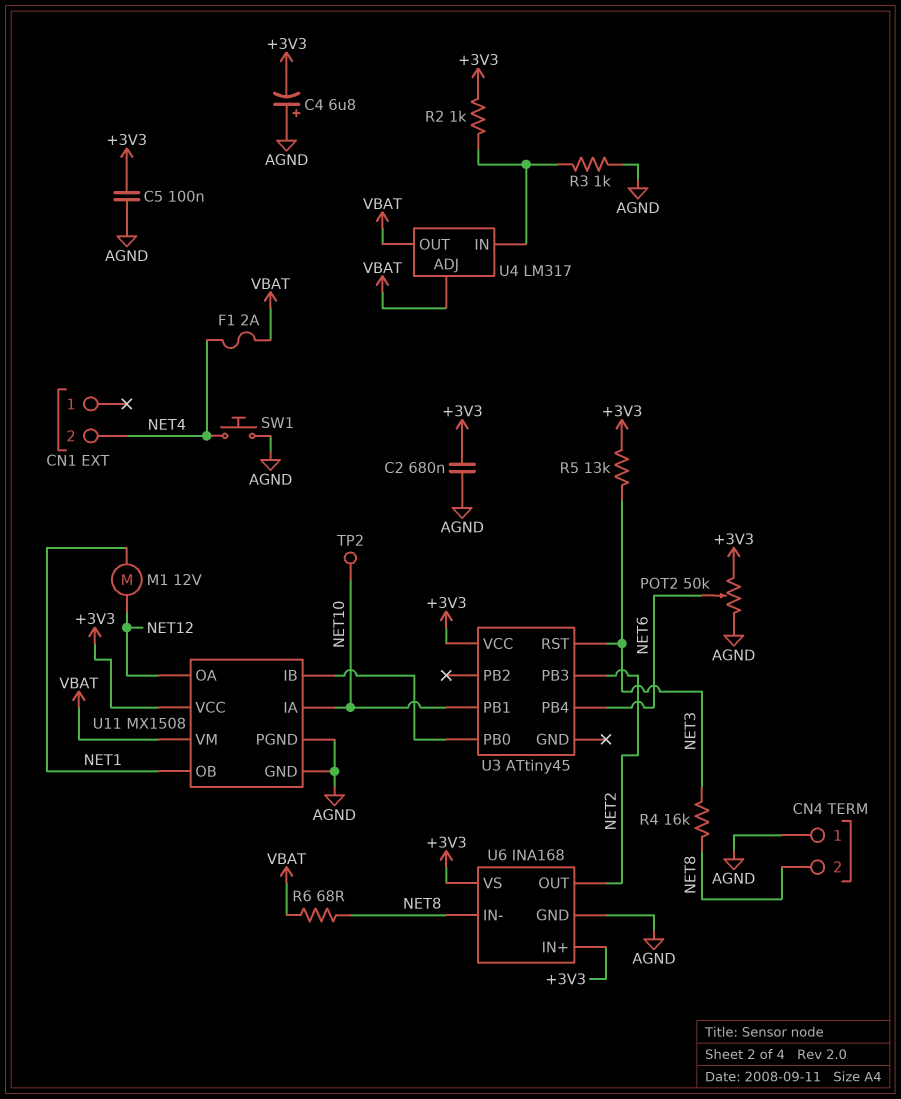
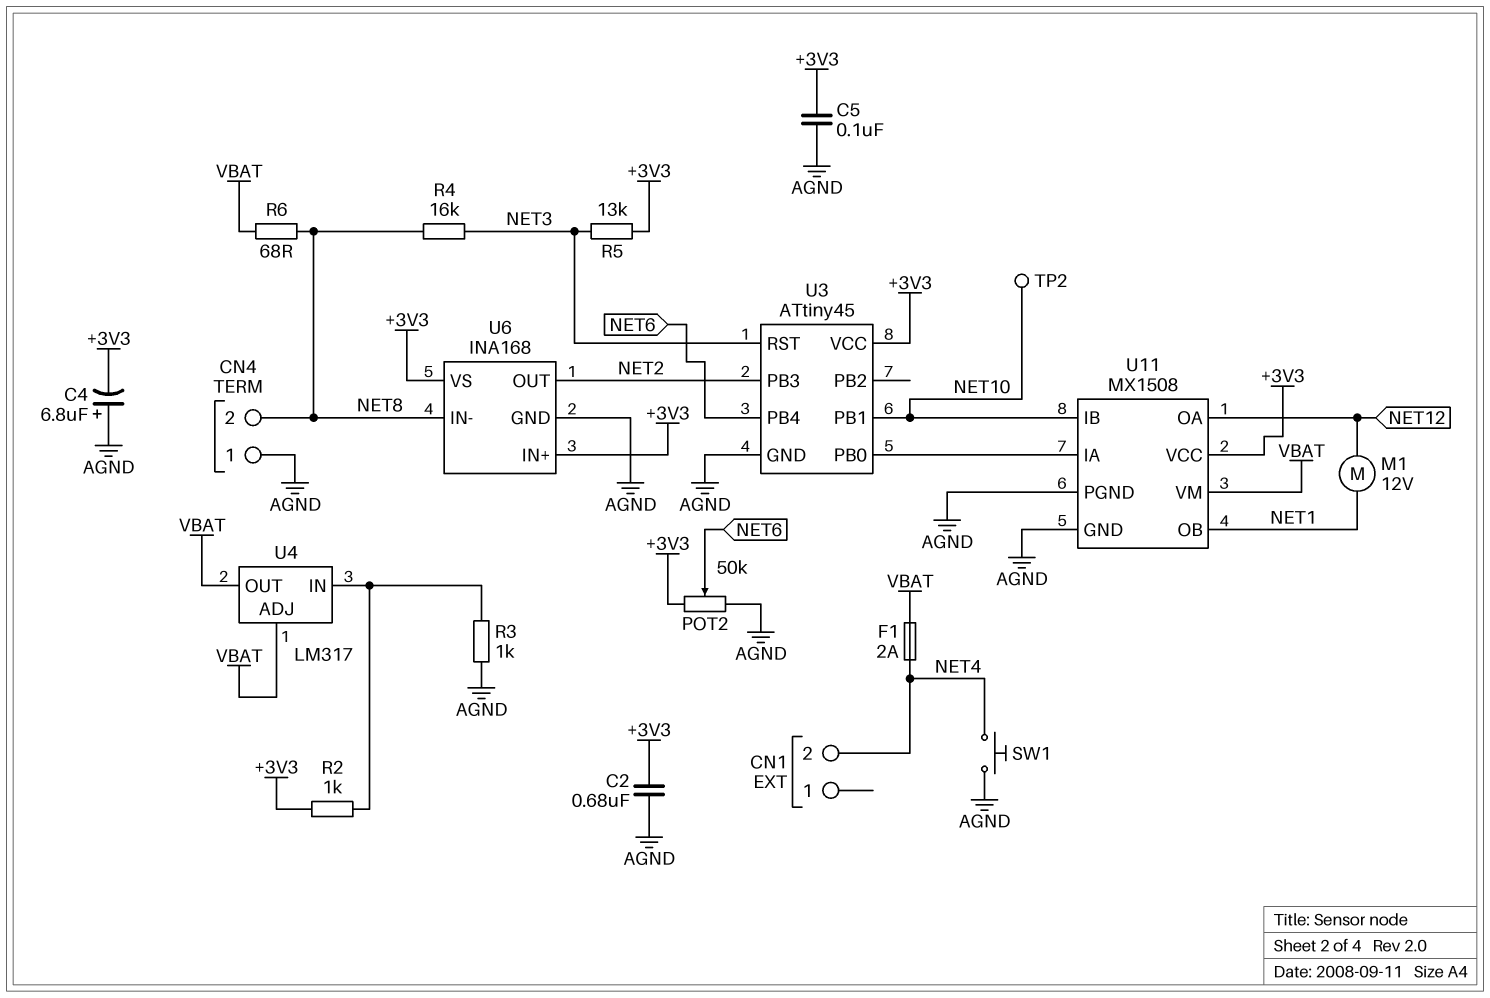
U3 pin GND: none -> AGND
U11 pin IA: NET10 -> U3/PB0
U11 pin IB: U3/PB0 -> NET10

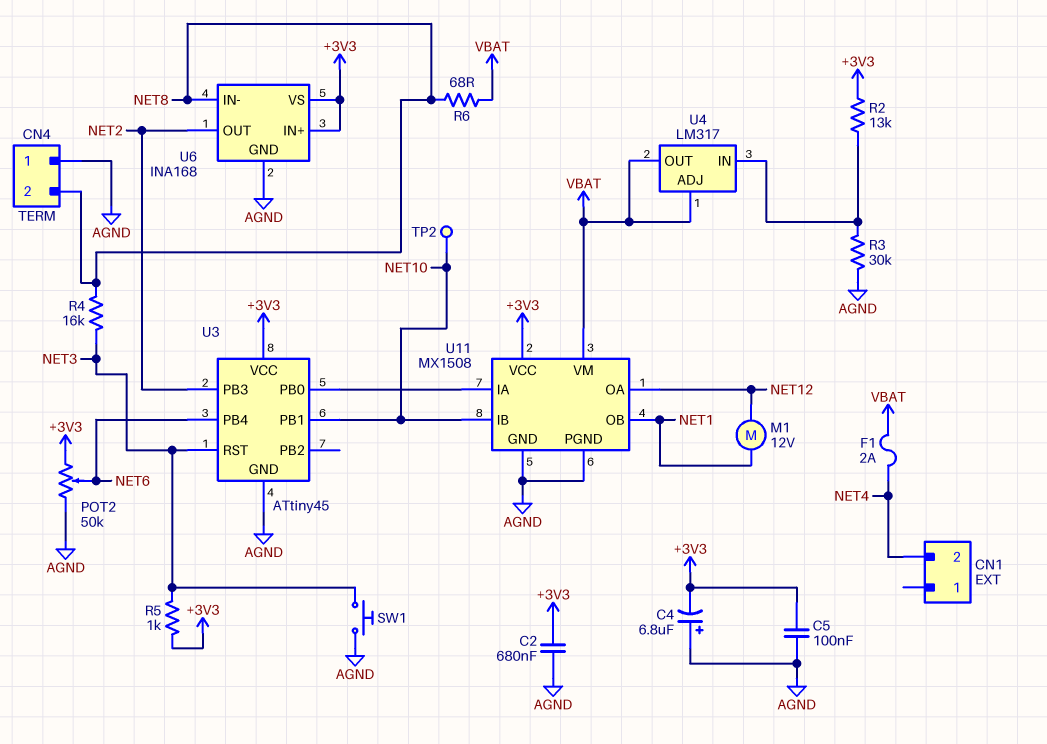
R2: 1k (+3V3, U4/IN) -> 13k (+3V3, U4/IN)
R3: 1k (AGND, U4/IN) -> 30k (AGND, U4/IN)
R5: 13k (+3V3, NET3) -> 1k (+3V3, NET3)
SW1: button (AGND, NET4) -> button (AGND, NET3)

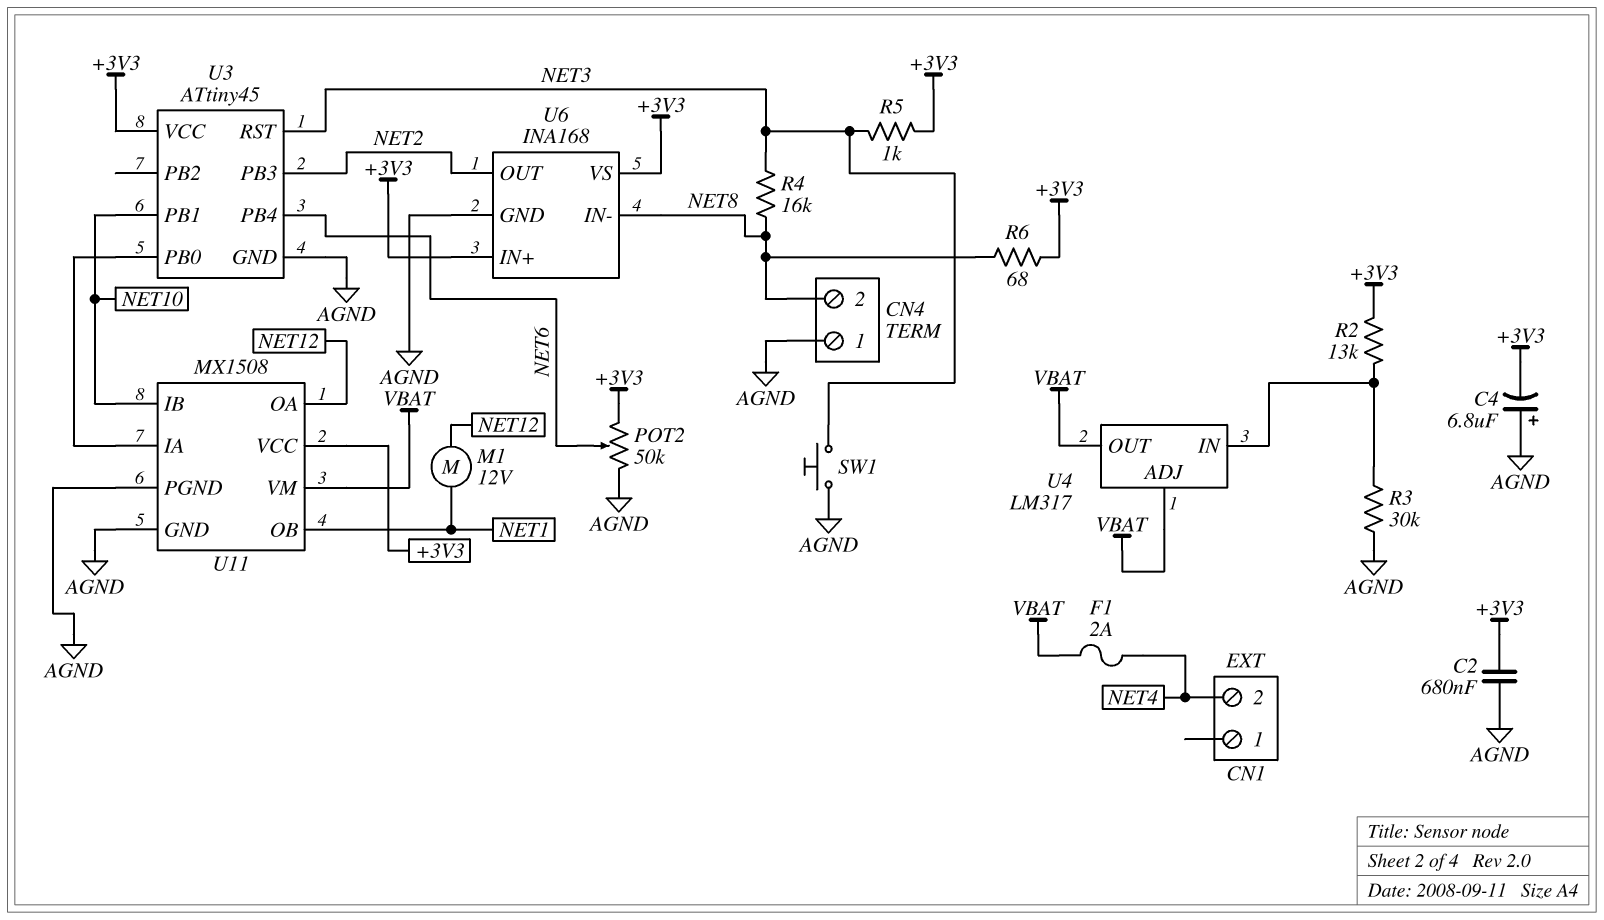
C5: 100nF (+3V3, AGND) -> none
R6: 68 (NET8, VBAT) -> 68 (+3V3, NET8)
TP2: test point (NET10) -> none

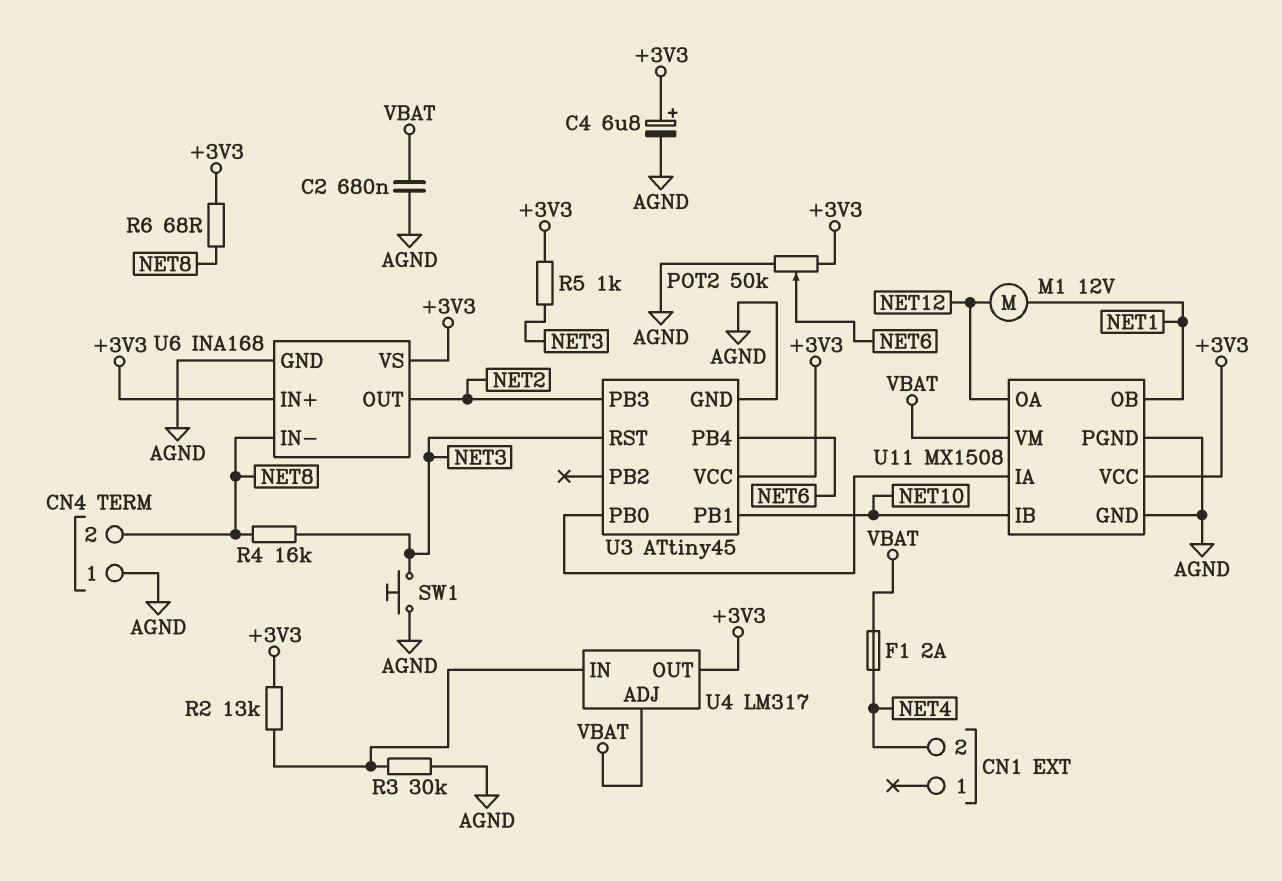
C2: 680nF (+3V3, AGND) -> 680nF (AGND, VBAT)
C4: 6.8uF (plus AGND, minus +3V3) -> 6.8uF (plus +3V3, minus AGND)
U4 pin OUT: VBAT -> +3V3

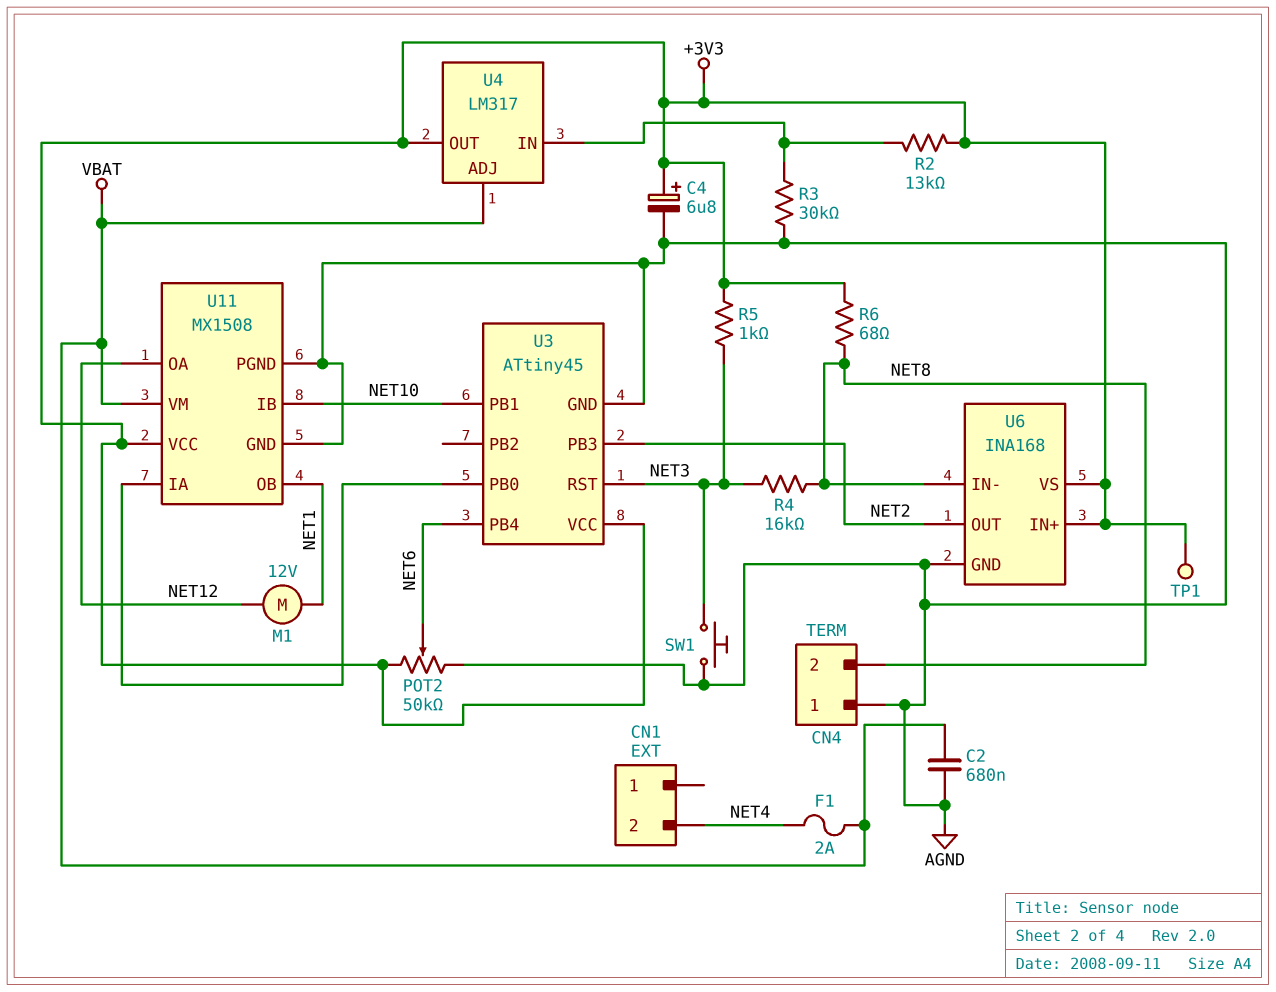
TP1: none -> test point (+3V3)

